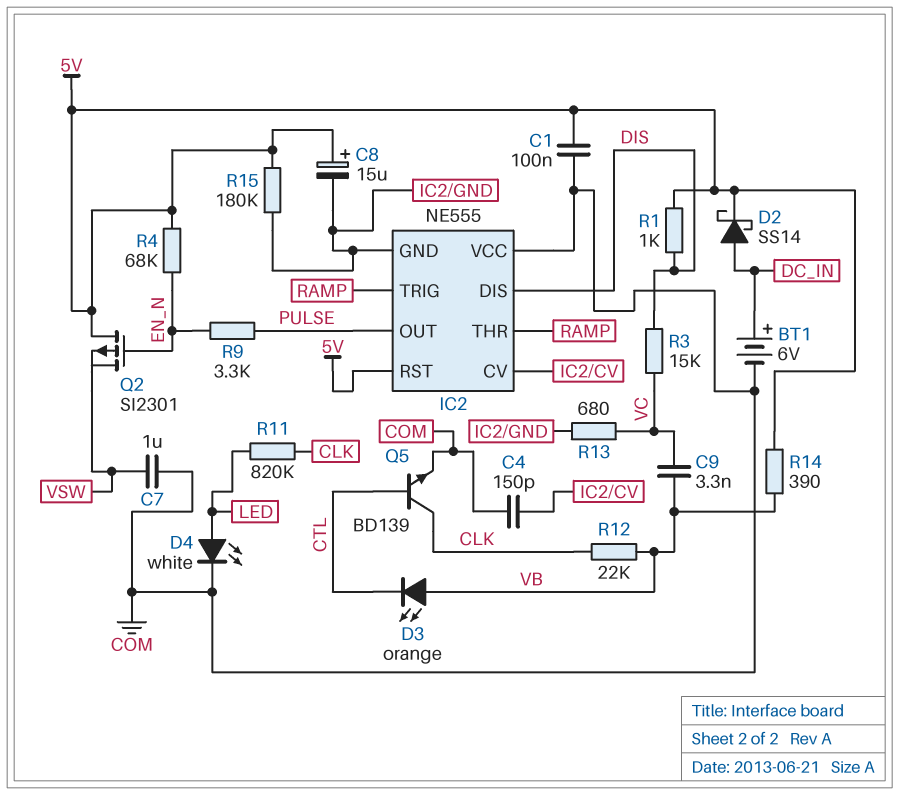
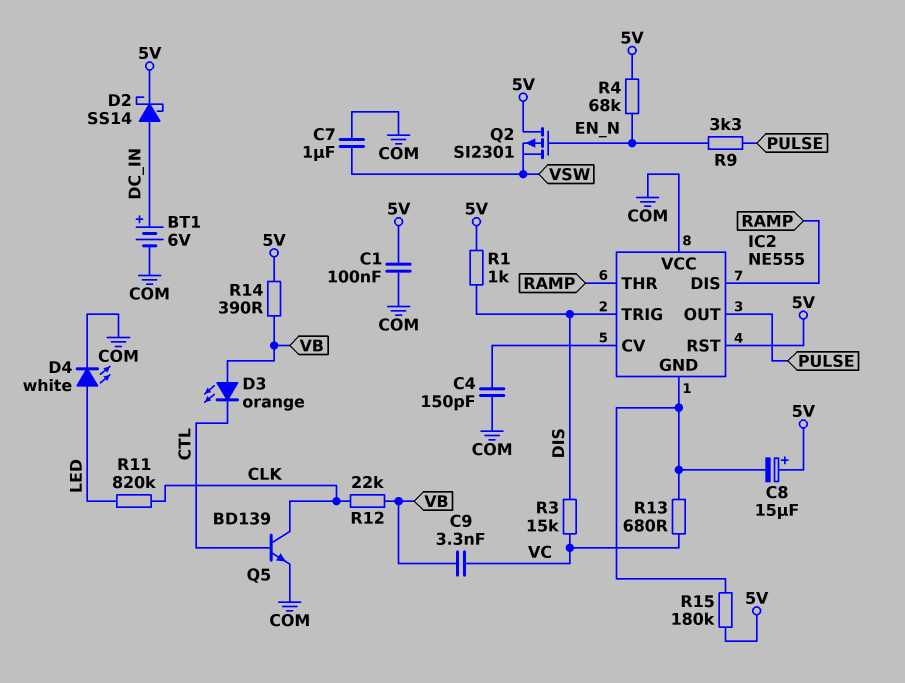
IC2 pin DIS: DIS -> RAMP
IC2 pin TRIG: RAMP -> DIS

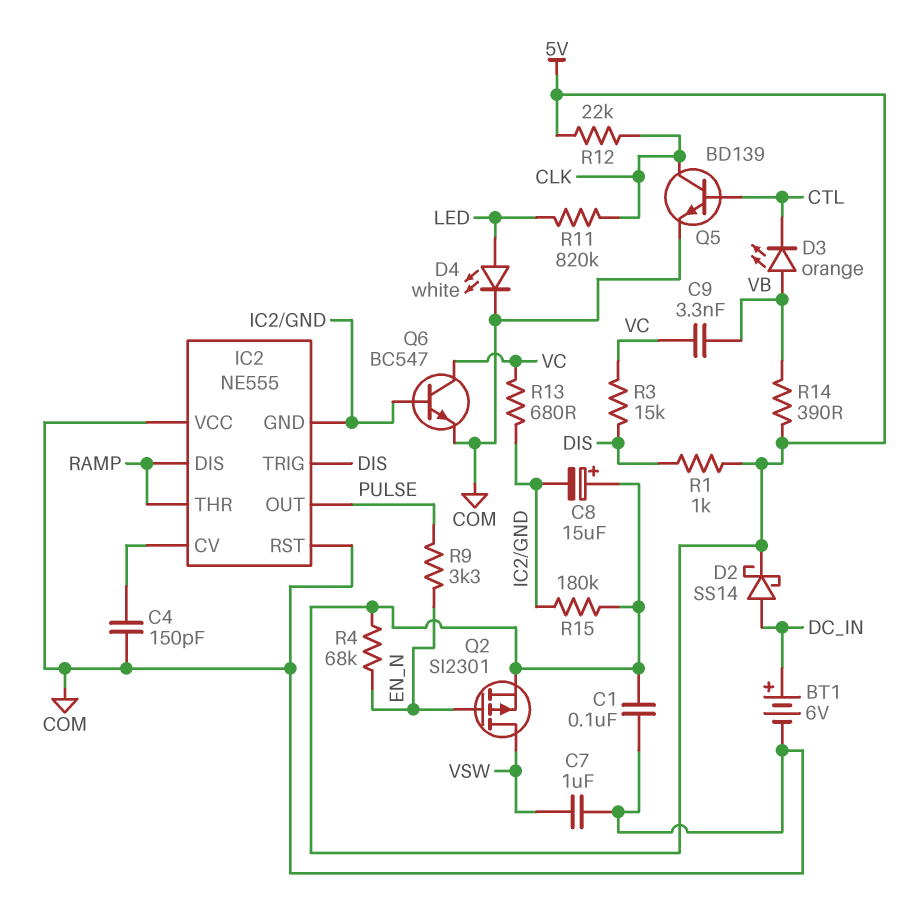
IC2 pin RST: 5V -> COM
Q2: PMOS SI2301 (G EN_N, D 5V, S VSW) -> PMOS SI2301 (G EN_N, D VSW, S 5V)
Q6: none -> NPN BC547 (B IC2/GND, C VC, E COM)
R12: 22k (CLK, VB) -> 22k (5V, CLK)

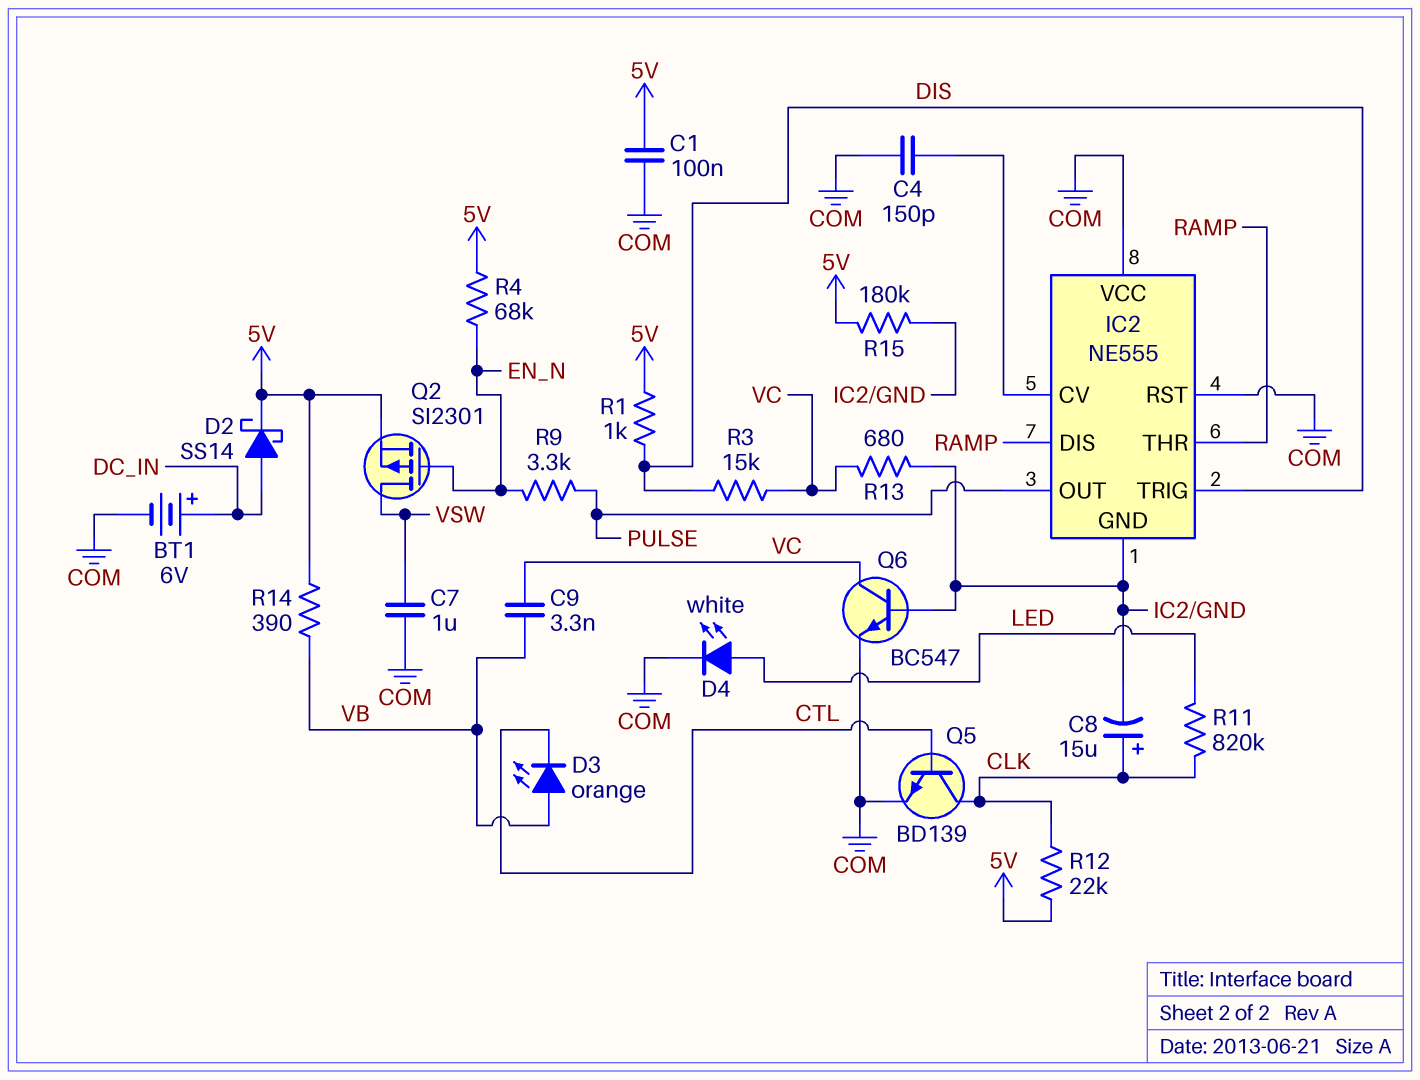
C8: 15uF (plus 5V, minus IC2/GND) -> 15uF (plus CLK, minus IC2/GND)

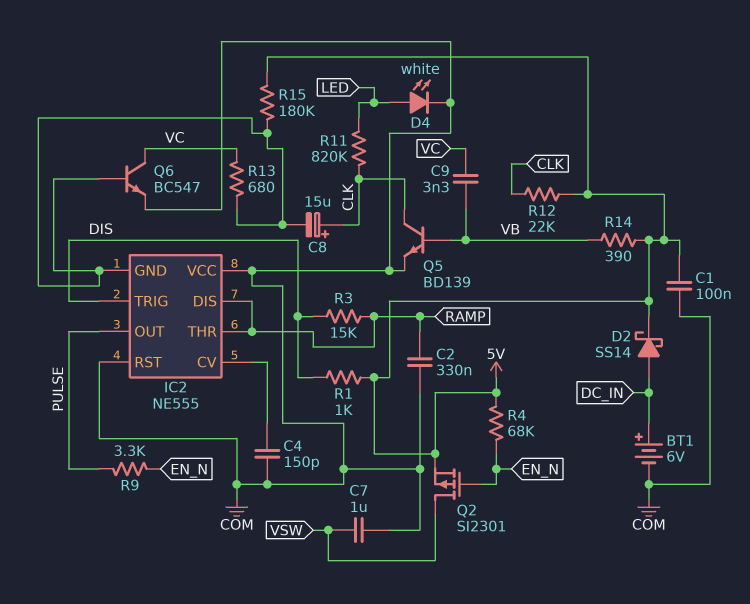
C2: none -> 330nF (COM, RAMP)
D3: LED orange (A VB, K CTL) -> none
Q5: NPN BD139 (B CTL, C CLK, E COM) -> NPN BD139 (B VB, C CLK, E COM)
R3: 15k (DIS, VC) -> 15k (DIS, RAMP)

